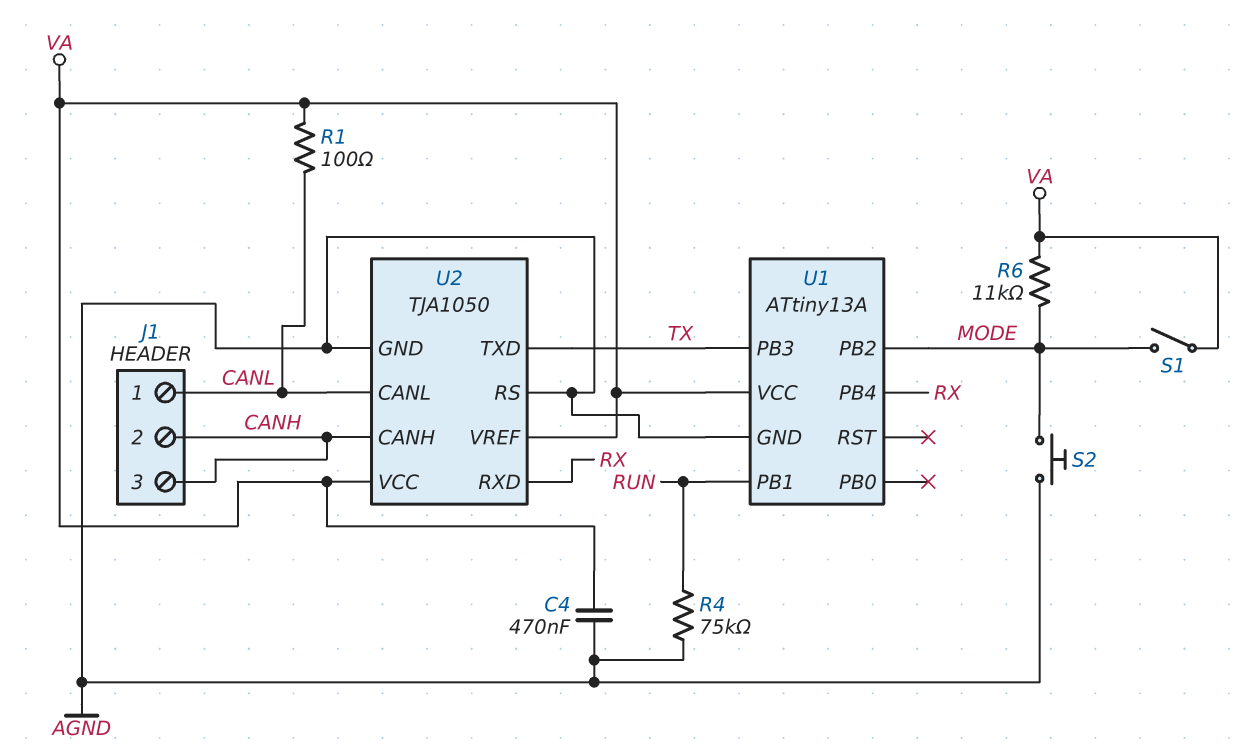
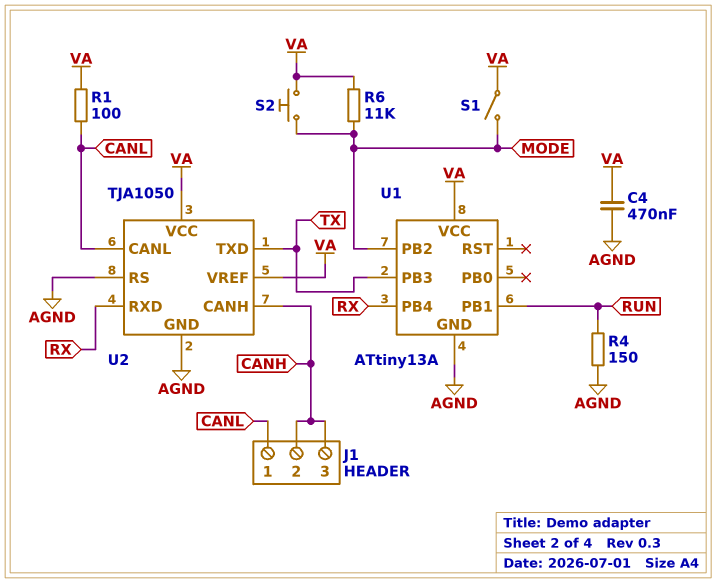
R4: 75k (AGND, RUN) -> 150 (AGND, RUN)
S2: button (AGND, MODE) -> button (MODE, VA)

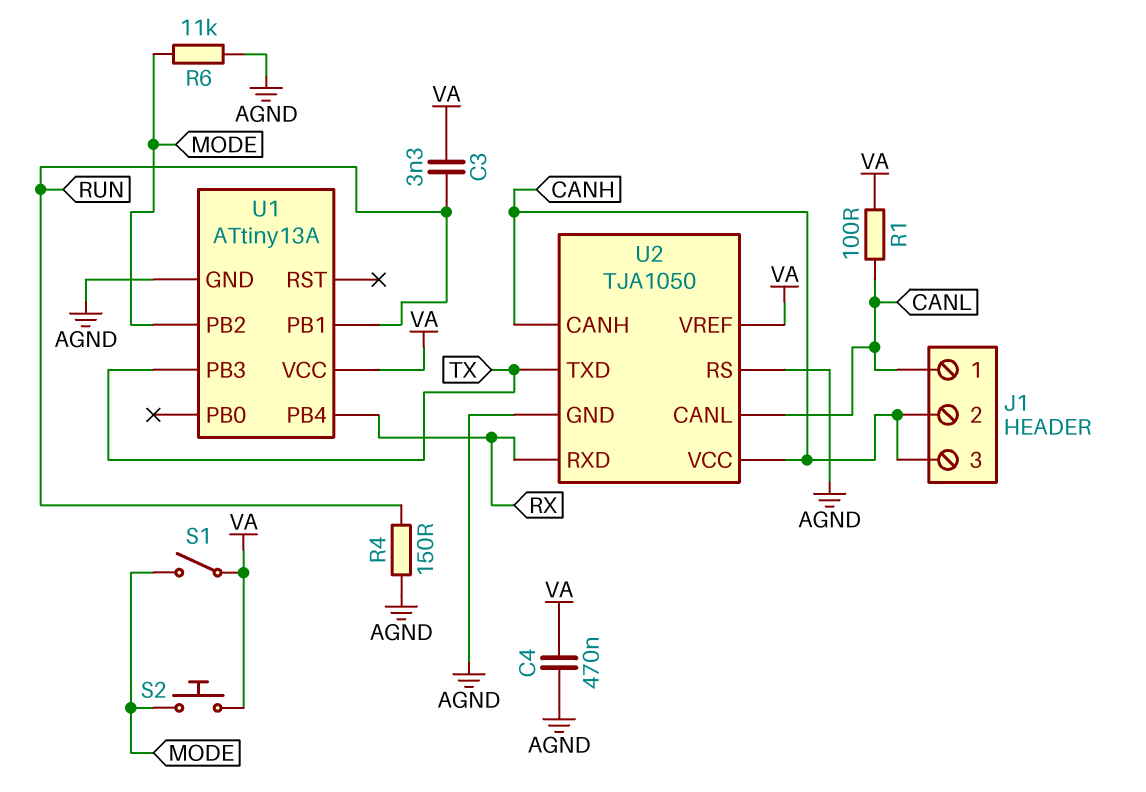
C3: none -> 3.3nF (RUN, VA)
R6: 11k (MODE, VA) -> 11k (AGND, MODE)
U2 pin VCC: VA -> CANH

